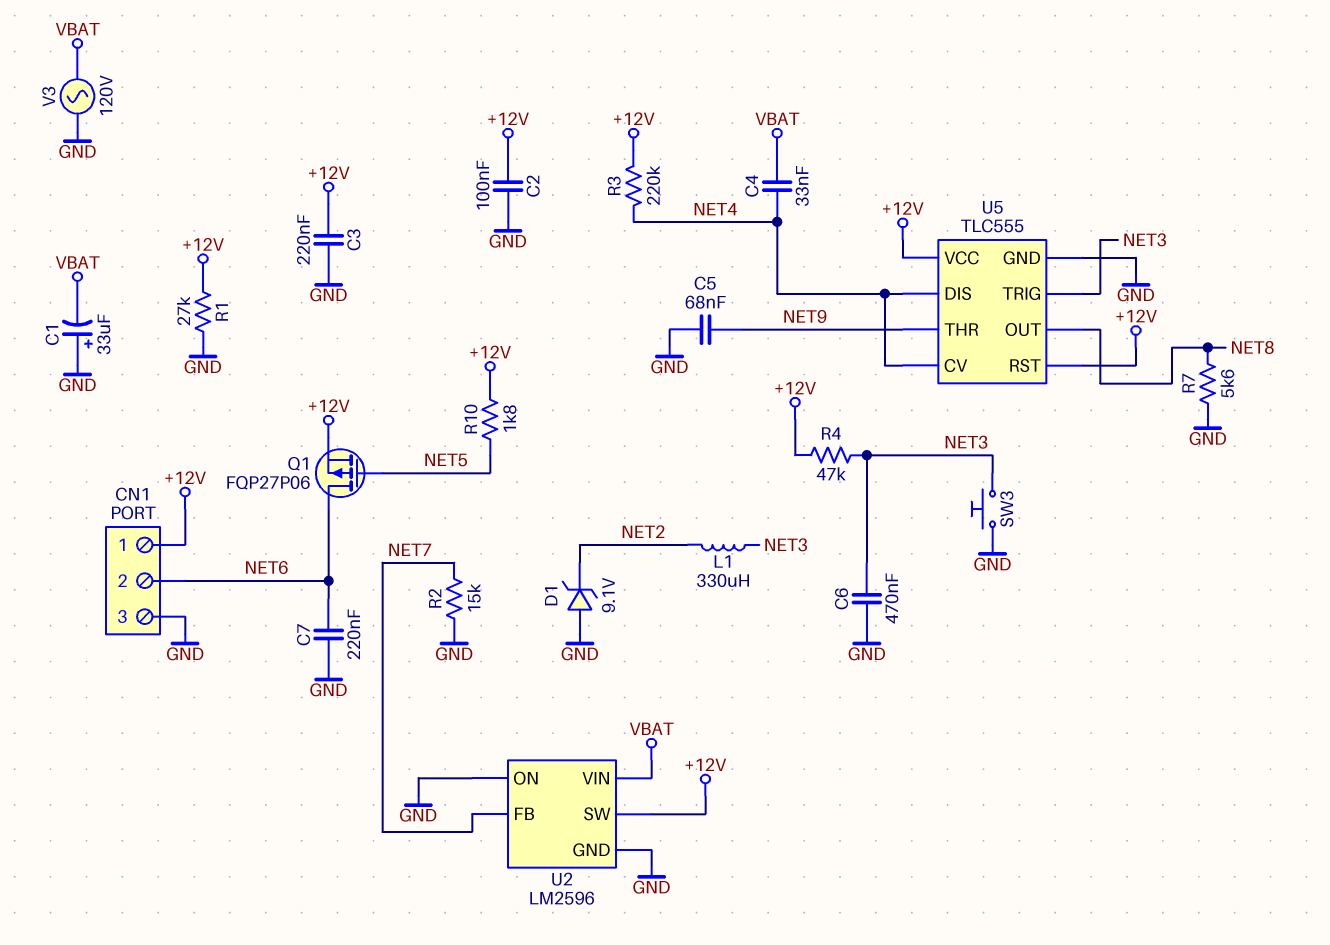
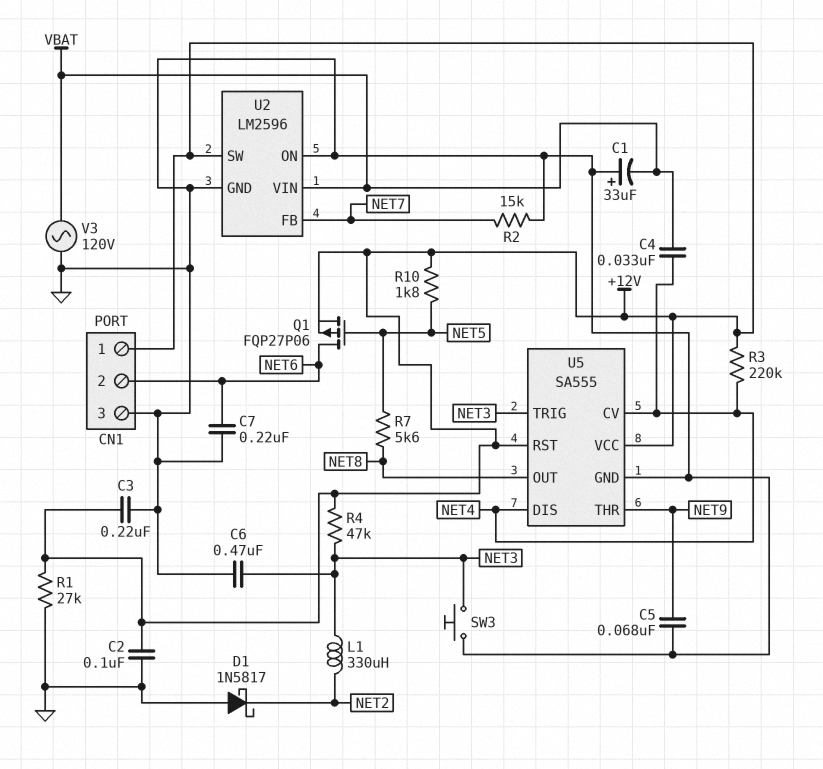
D1: zener 9.1V (A GND, K NET2) -> schottky 1N5817 (A GND, K NET2)
R7: 5.6k (GND, NET8) -> 5.6k (NET5, NET8)
U5: TLC555 -> SA555

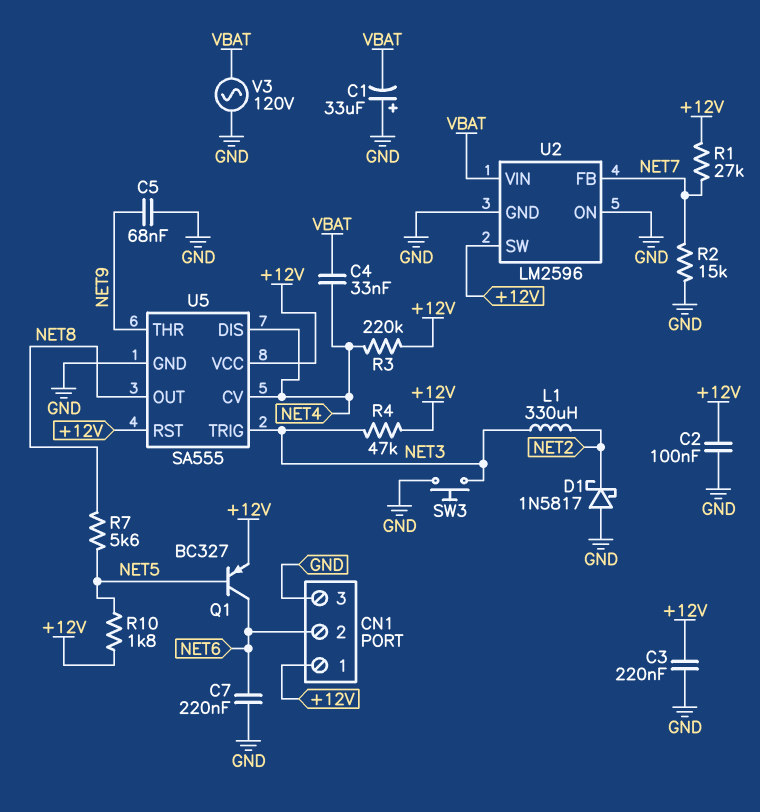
C6: 470nF (GND, NET3) -> none
Q1: PMOS FQP27P06 (G NET5, D NET6, S +12V) -> PNP BC327 (B NET5, C NET6, E +12V)
R1: 27k (+12V, GND) -> 27k (+12V, NET7)

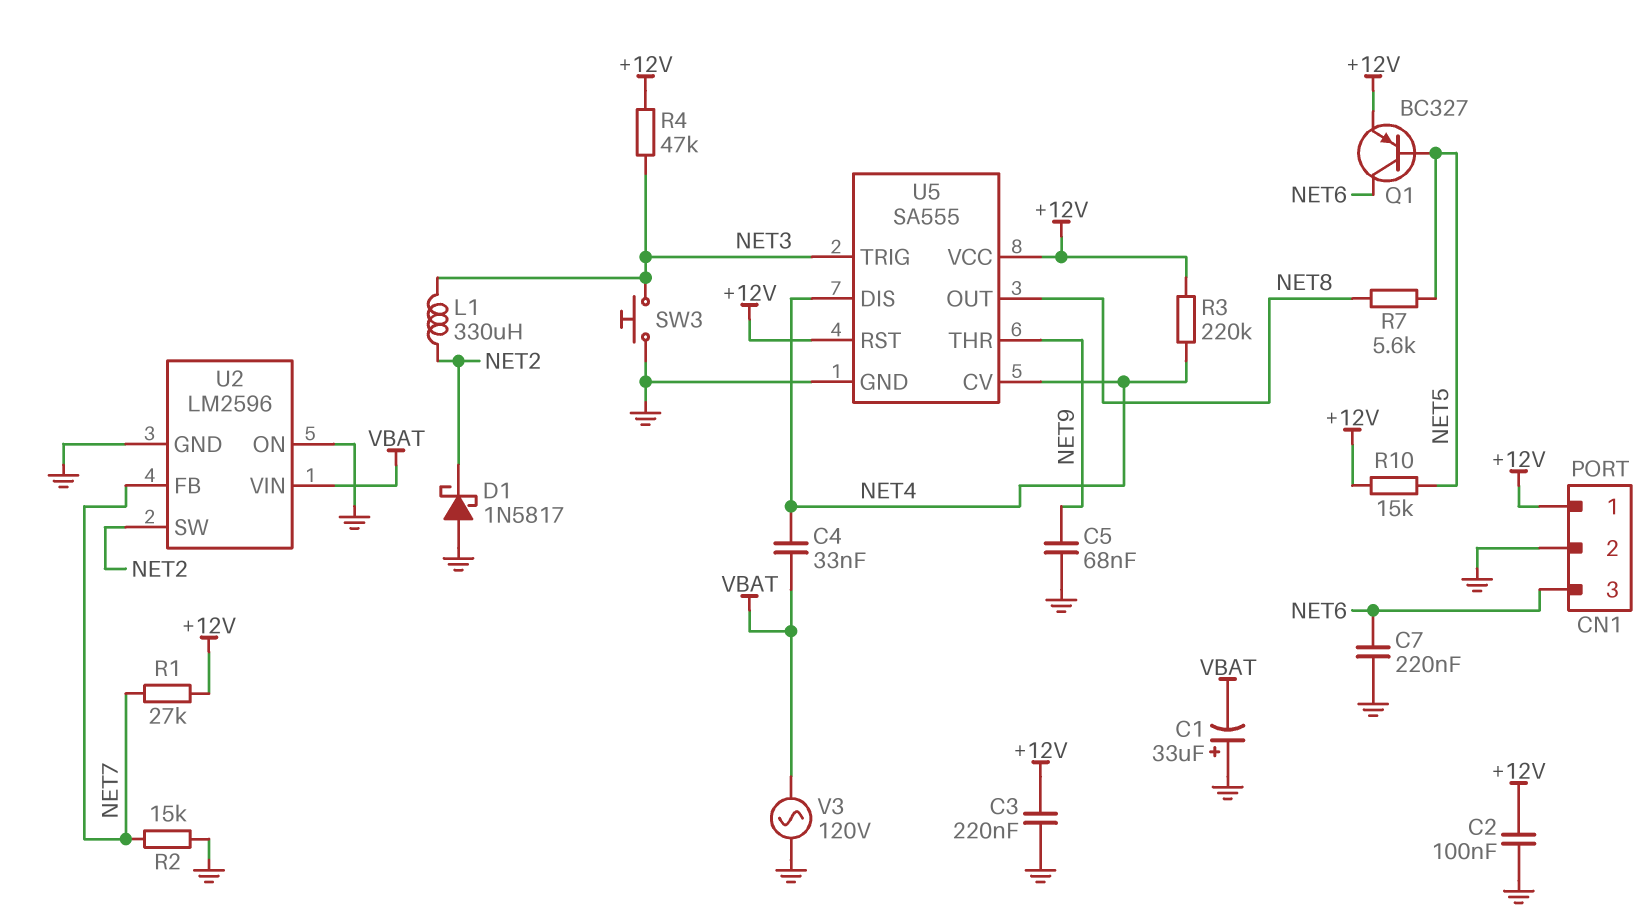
CN1 pin 2: NET6 -> GND
CN1 pin 3: GND -> NET6
R10: 1.8k (+12V, NET5) -> 15k (+12V, NET5)
U2 pin SW: +12V -> NET2

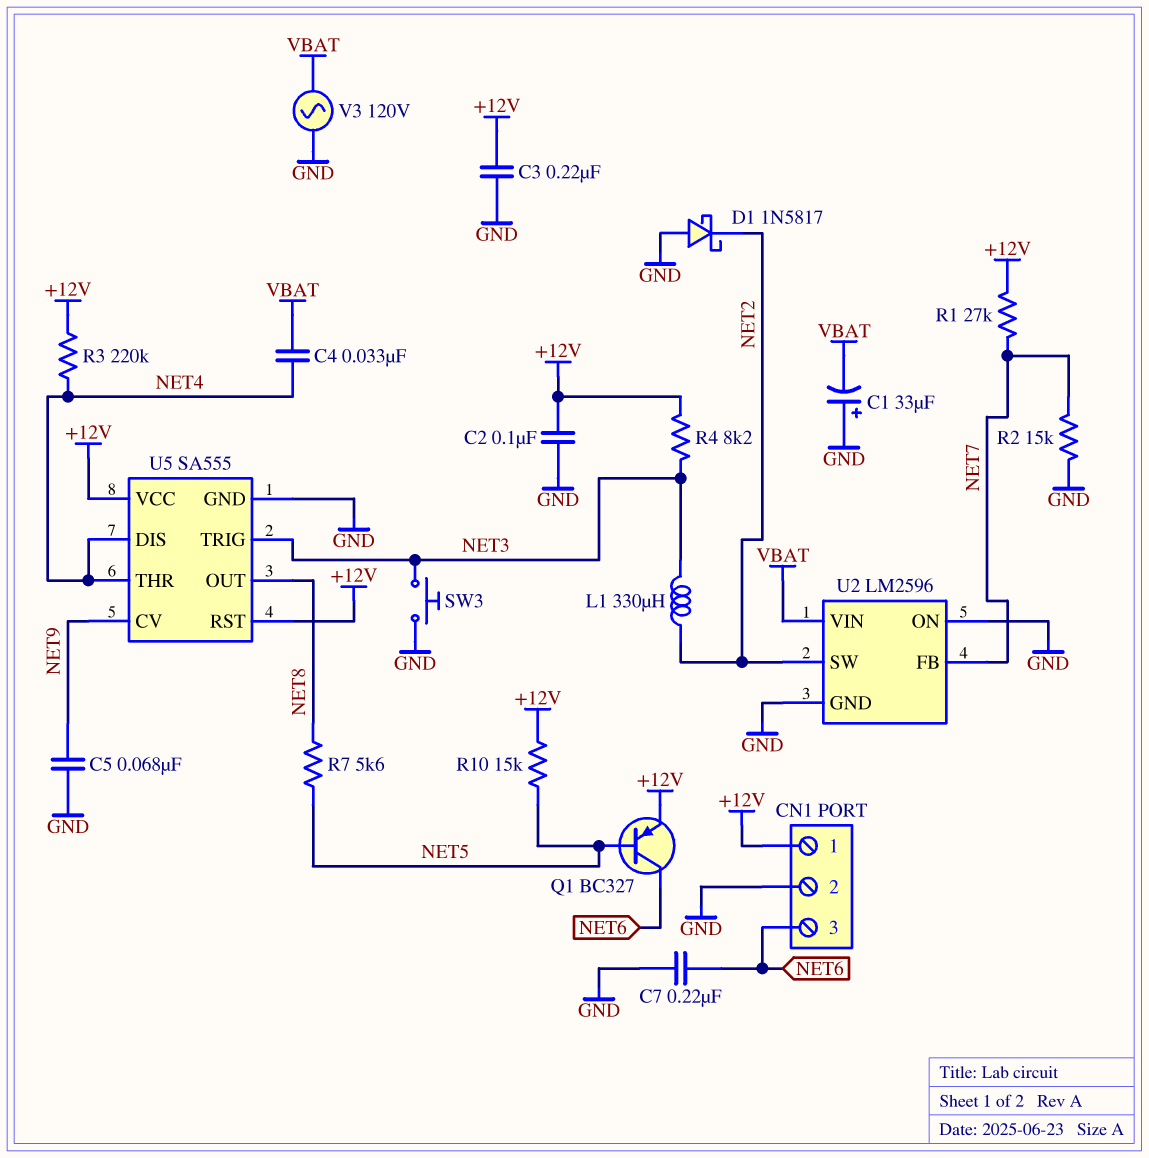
R4: 47k (+12V, NET3) -> 8.2k (+12V, NET3)
U5 pin CV: NET4 -> NET9
U5 pin THR: NET9 -> NET4

